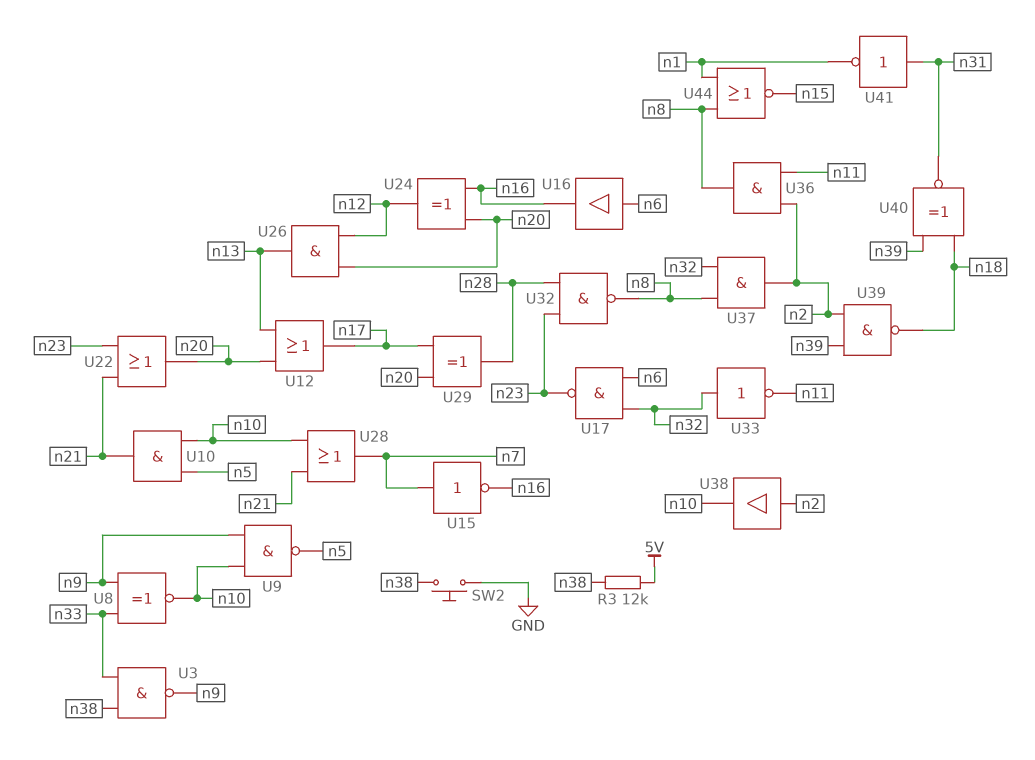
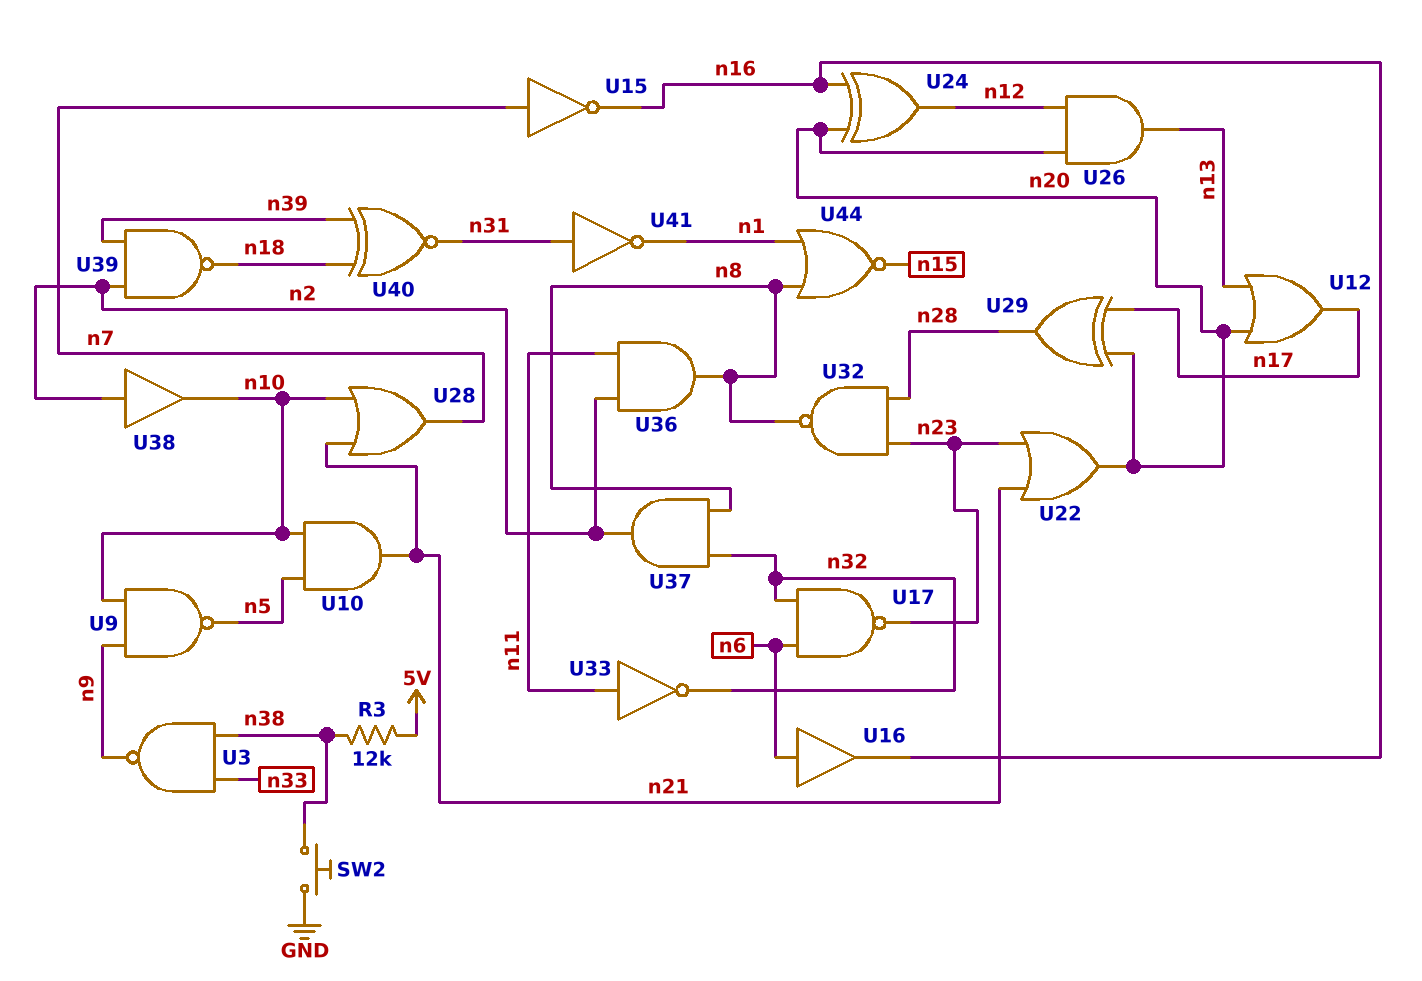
U8: XNOR (in n9, in n33, out n10) -> none
U33: NOT (in n32, out n11) -> NOT (in n11, out n32)

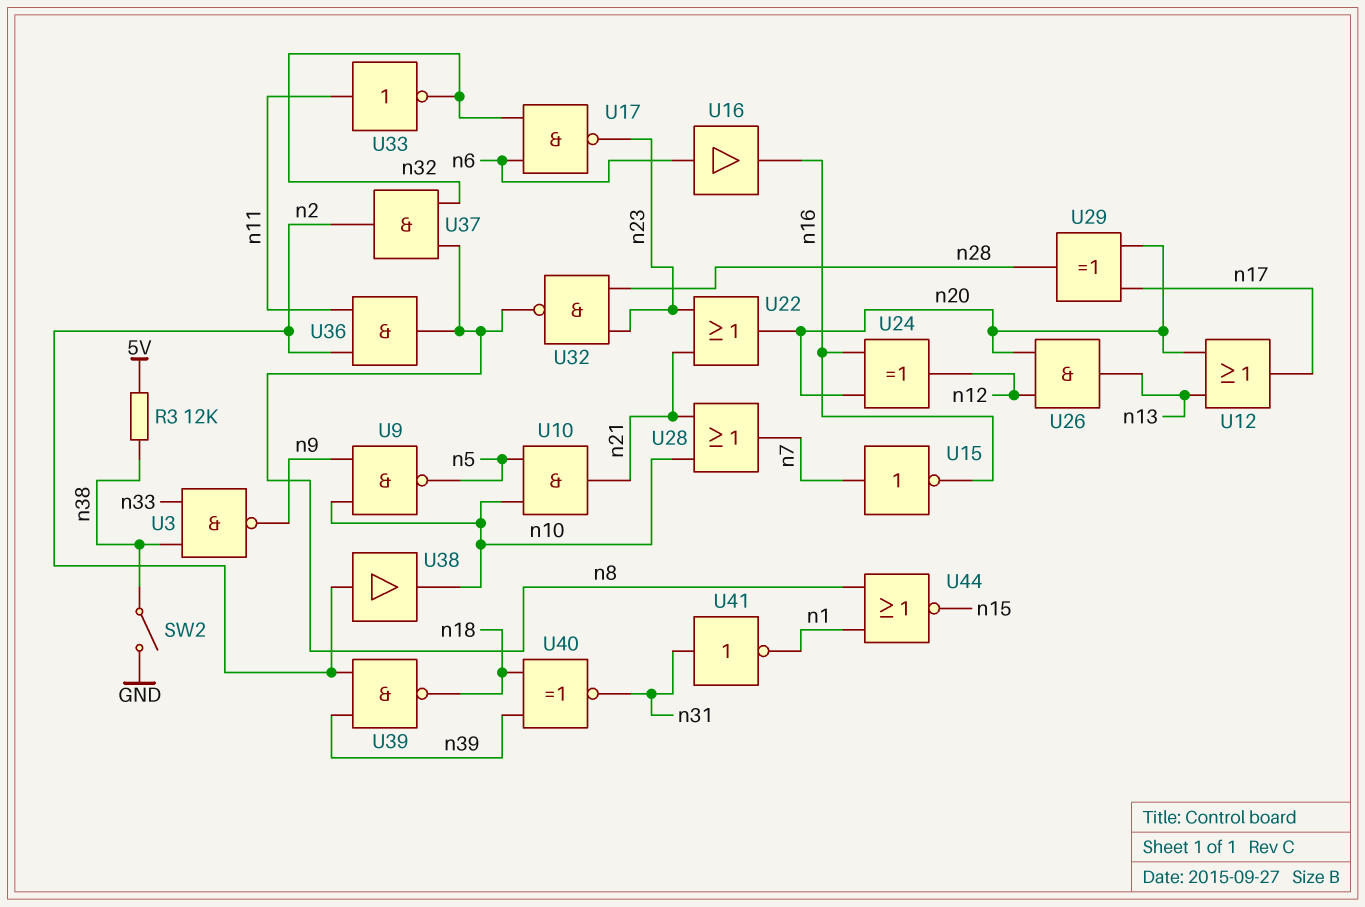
SW2: button (GND, n38) -> switch (GND, n38)

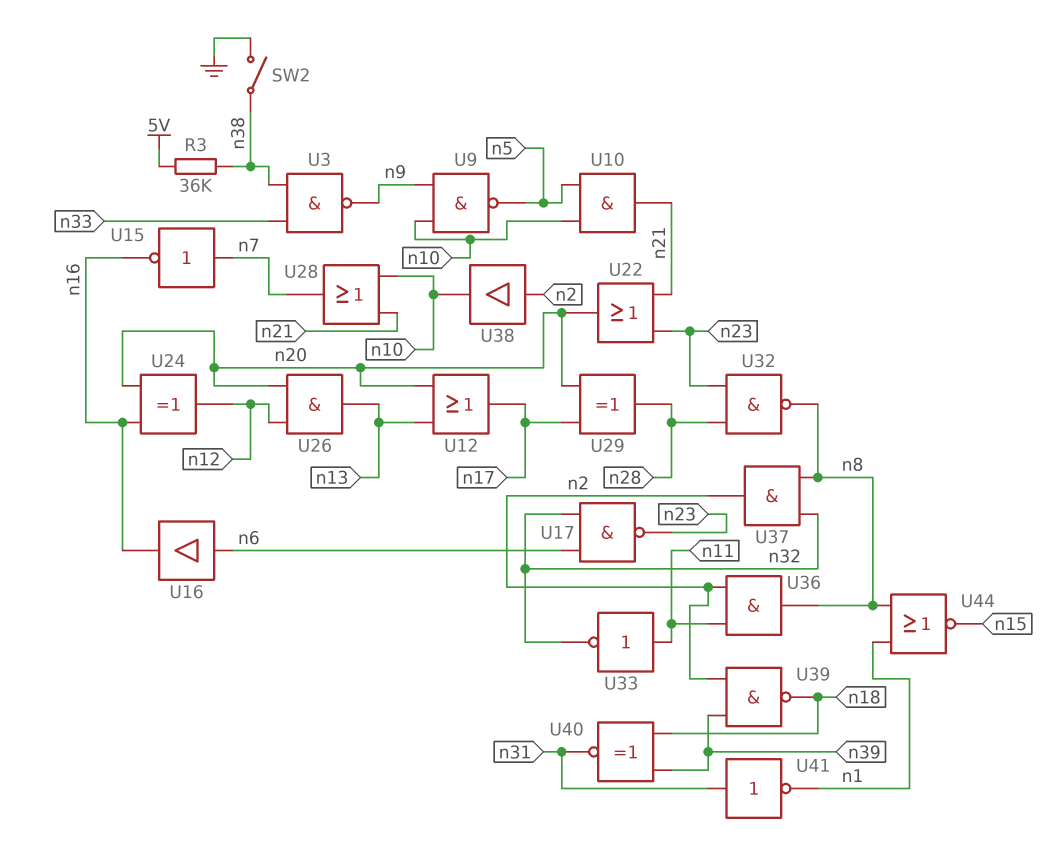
R3: 12k (5V, n38) -> 36k (5V, n38)

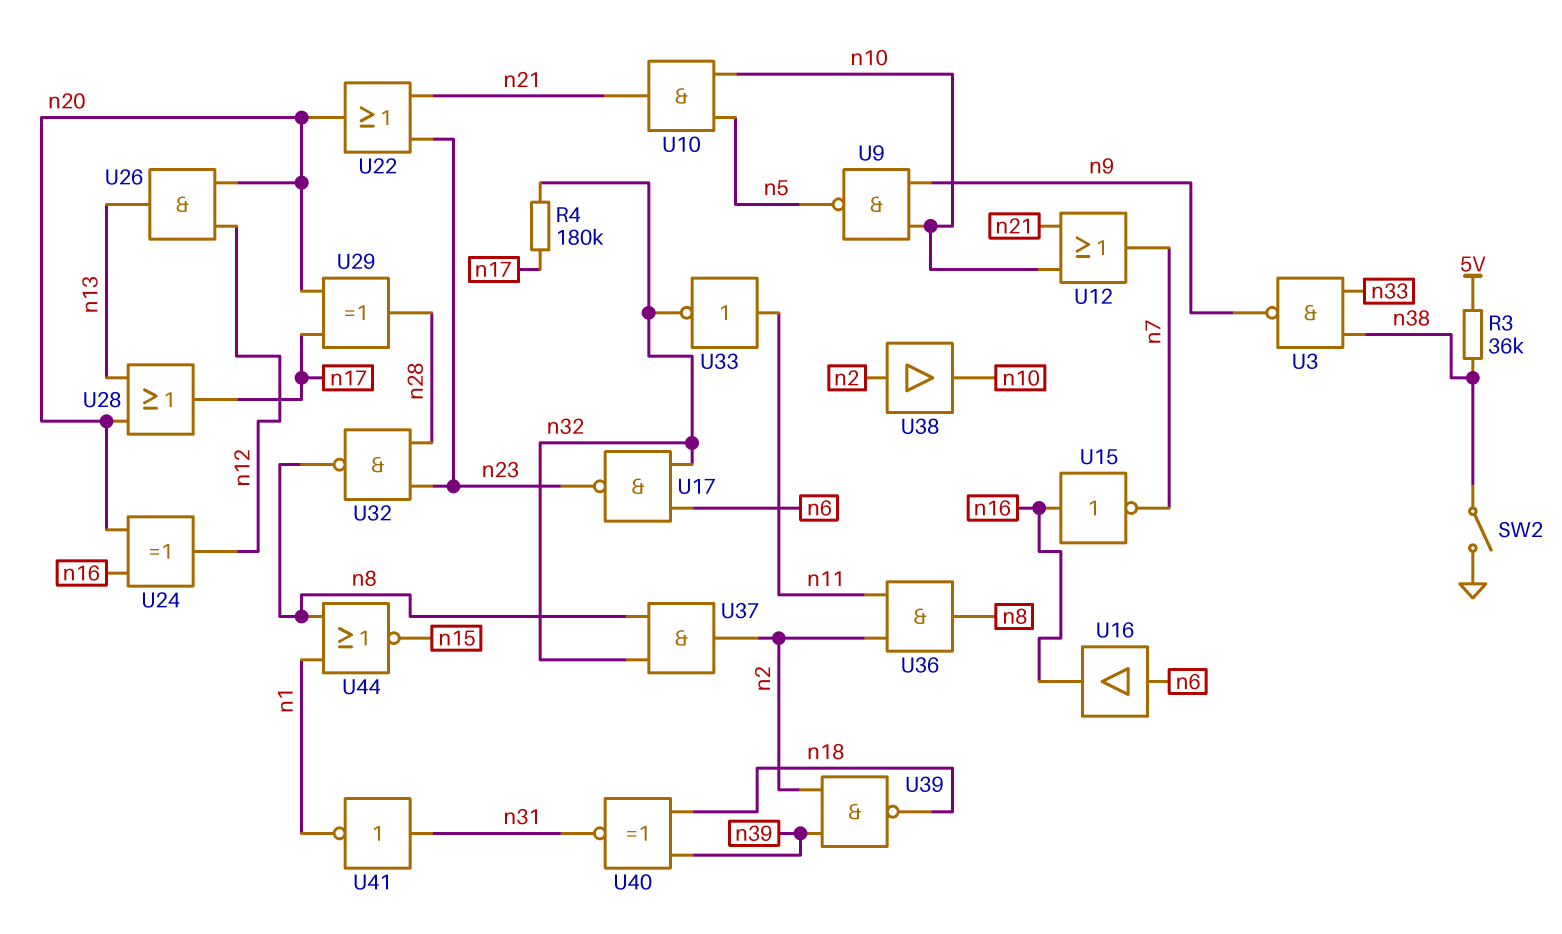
R4: none -> 180k (n17, n32)
U12: OR (in n13, in n20, out n17) -> OR (in n10, in n21, out n7)
U15: NOT (in n7, out n16) -> NOT (in n16, out n7)
U28: OR (in n10, in n21, out n7) -> OR (in n13, in n20, out n17)

